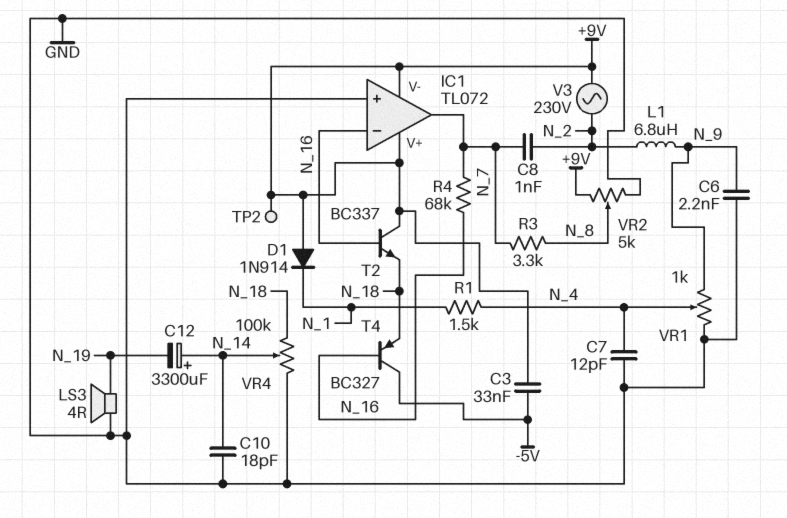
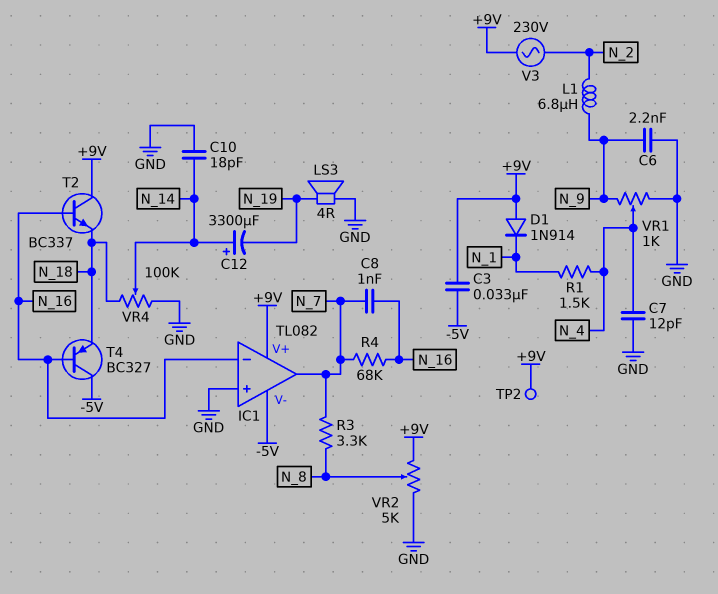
C8: 1nF (N_2, N_7) -> 1nF (N_7, N_16)
IC1: TL072 -> TL082
IC1 pin V-: +9V -> -5V

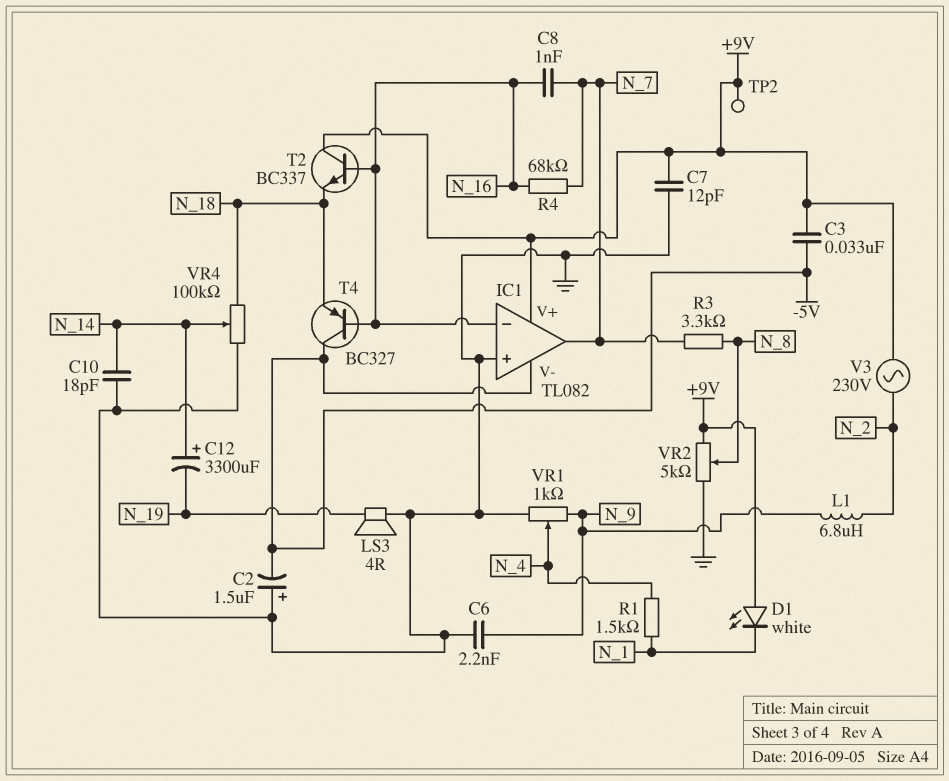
C2: none -> 1.5uF (plus GND, minus -5V)
C7: 12pF (GND, N_4) -> 12pF (+9V, GND)
D1: diode 1N914 (A +9V, K N_1) -> LED white (A +9V, K N_1)

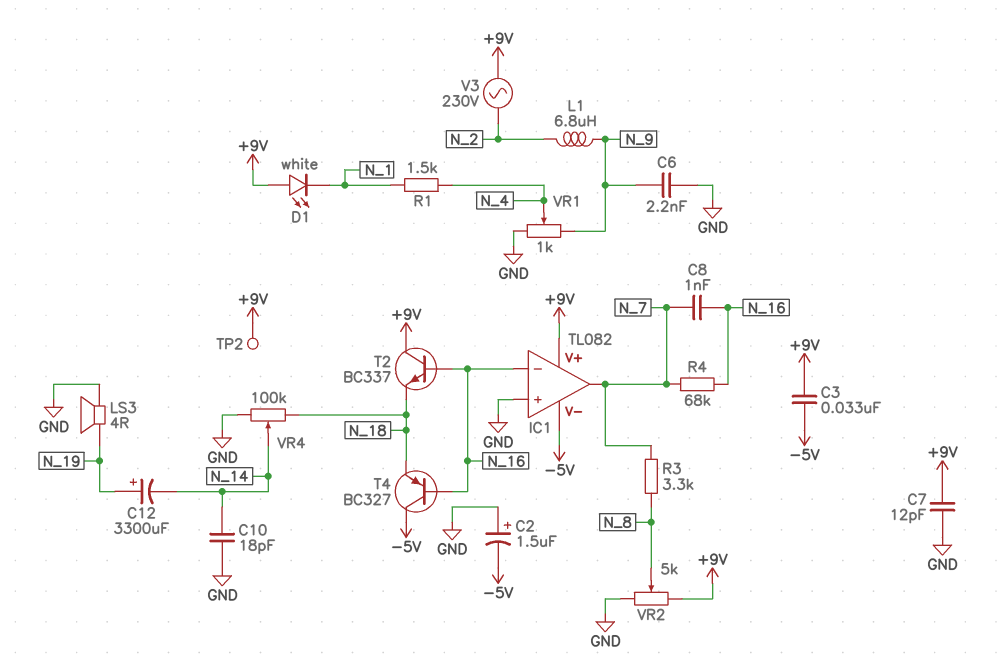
C12: 3300uF (plus N_14, minus N_19) -> 3300uF (plus N_19, minus N_14)

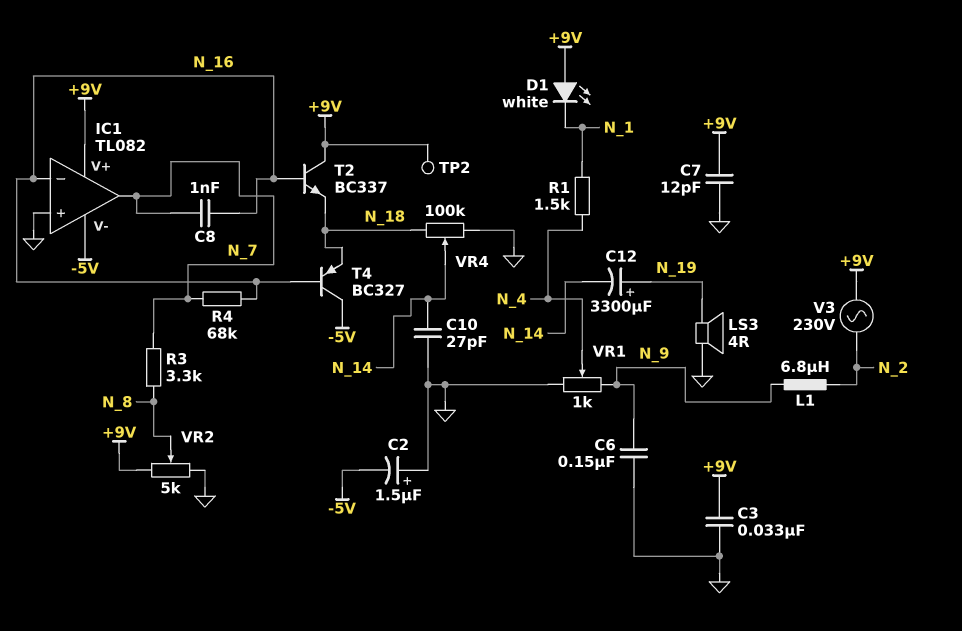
C3: 33nF (+9V, -5V) -> 33nF (+9V, GND)
C6: 2.2nF (GND, N_9) -> 150nF (GND, N_9)
C10: 18pF (GND, N_14) -> 27pF (GND, N_14)

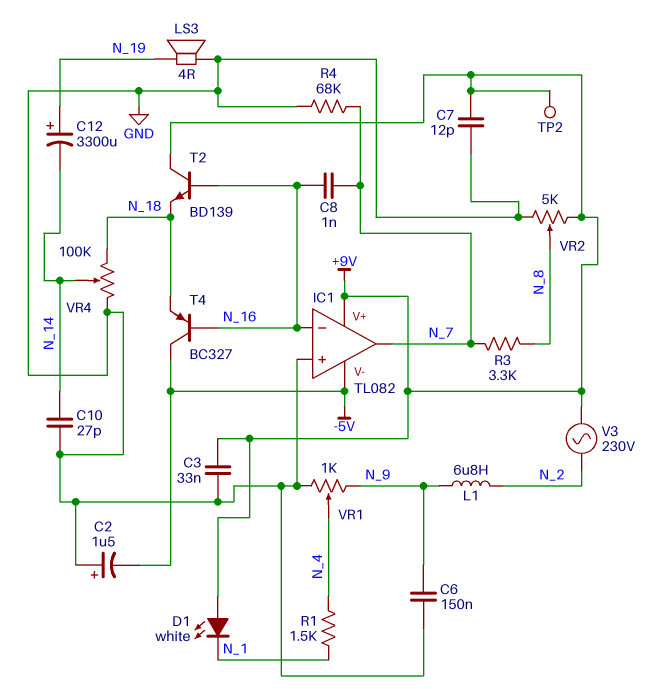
R4: 68k (N_7, N_16) -> 68k (GND, N_7)
T2: NPN BC337 (B N_16, C +9V, E N_18) -> NPN BD139 (B N_16, C +9V, E N_18)

